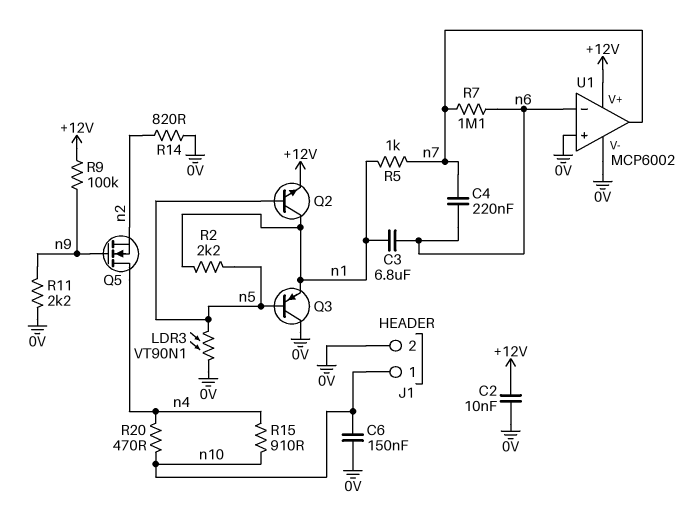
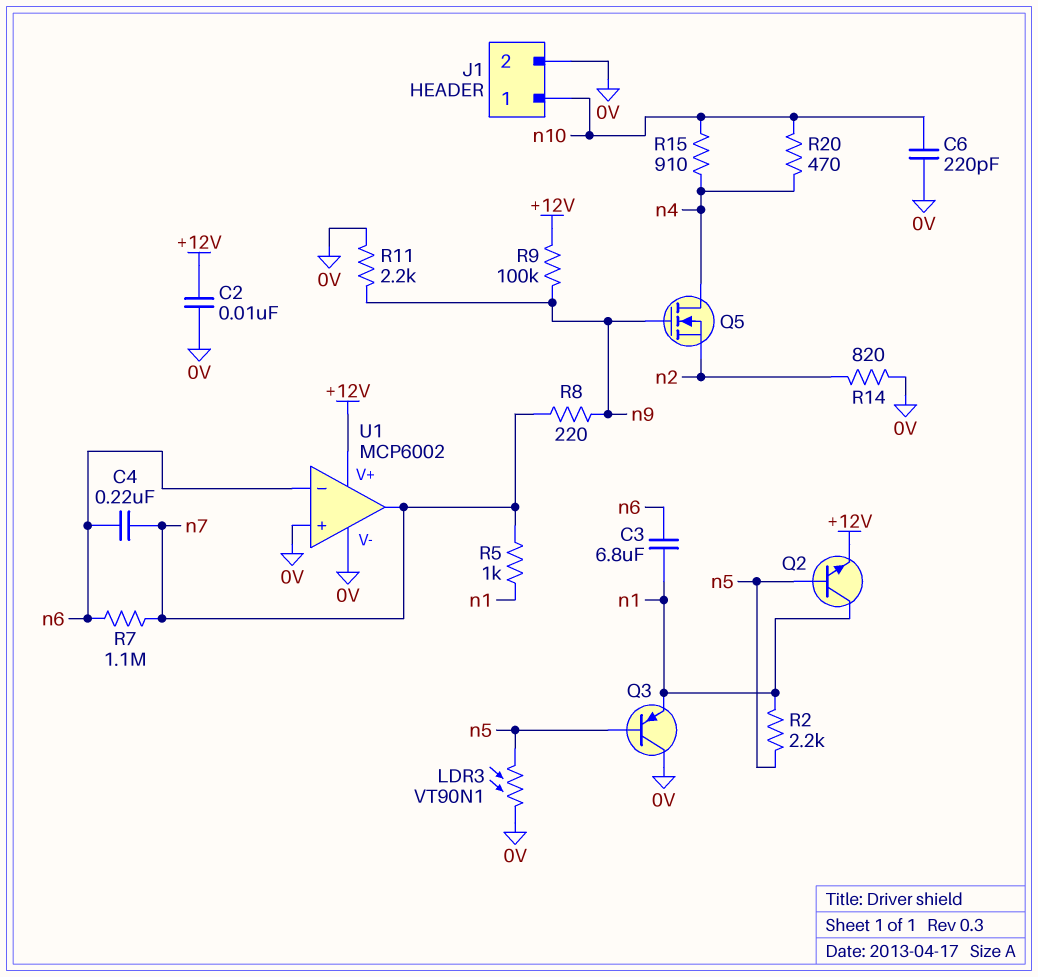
C6: 150nF (0V, n10) -> 220pF (0V, n10)
R8: none -> 220 (n7, n9)

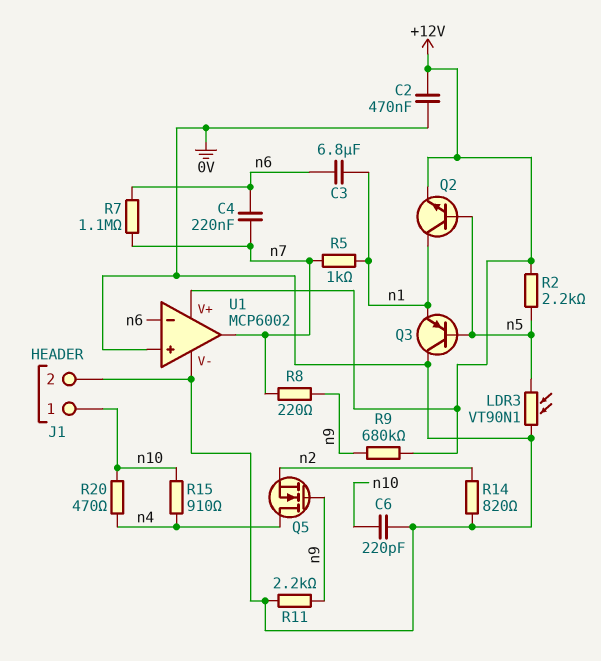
C2: 10nF (+12V, 0V) -> 470nF (+12V, 0V)
R2: 2.2k (n1, n5) -> 2.2k (+12V, n5)
R9: 100k (+12V, n9) -> 680k (+12V, n9)

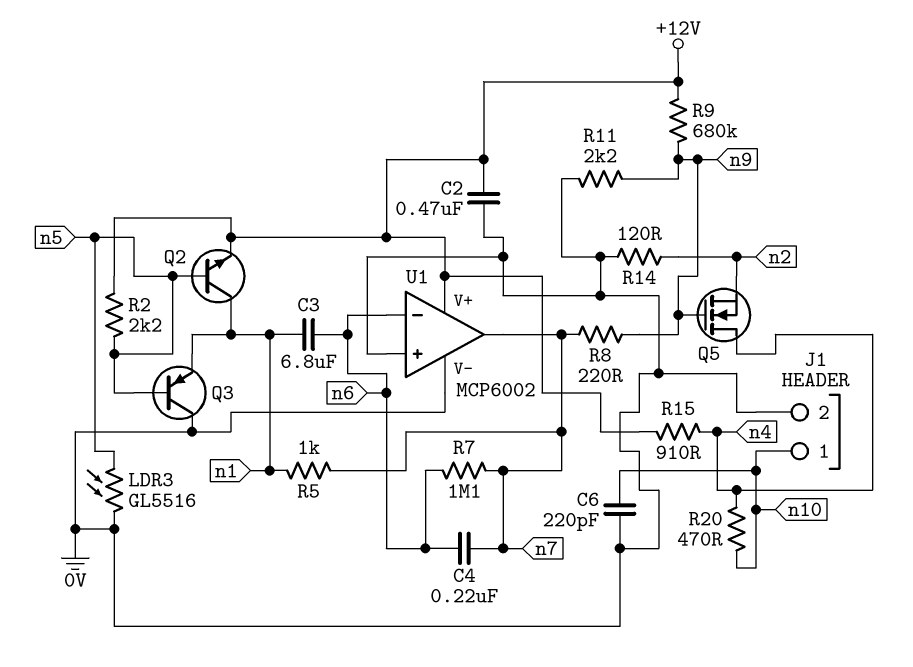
LDR3: VT90N1 (0V, n5) -> GL5516 (0V, n5)
R14: 820 (0V, n2) -> 120 (0V, n2)
R15: 910 (n4, n10) -> 910 (+12V, n4)

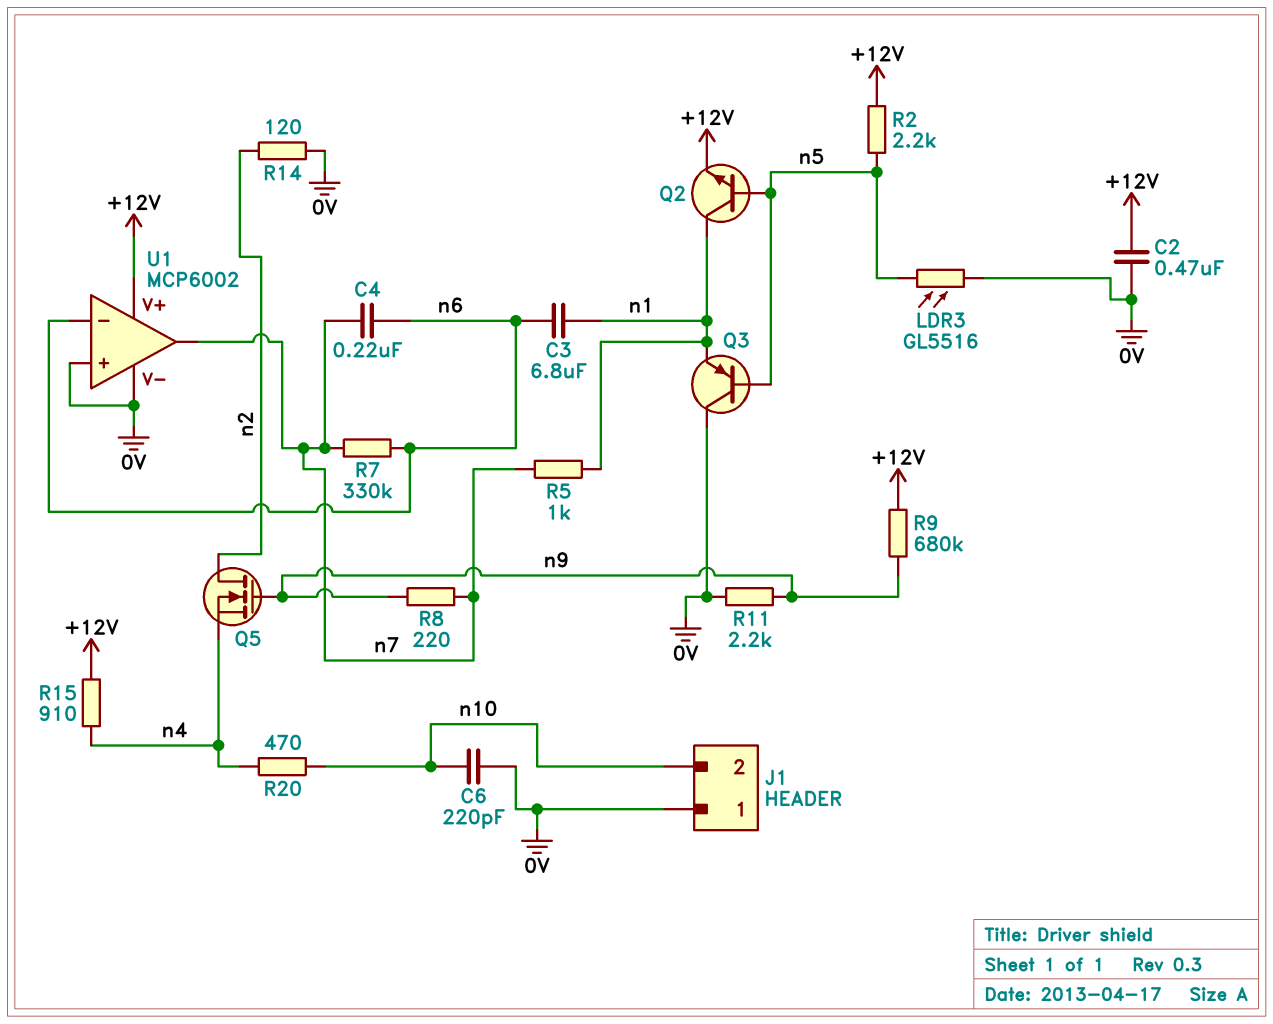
J1 pin 1: n10 -> 0V
J1 pin 2: 0V -> n10
Q5: NMOS (G n9, D n4, S n2) -> NMOS (G n9, D n2, S n4)
R7: 1.1M (n6, n7) -> 330k (n6, n7)

